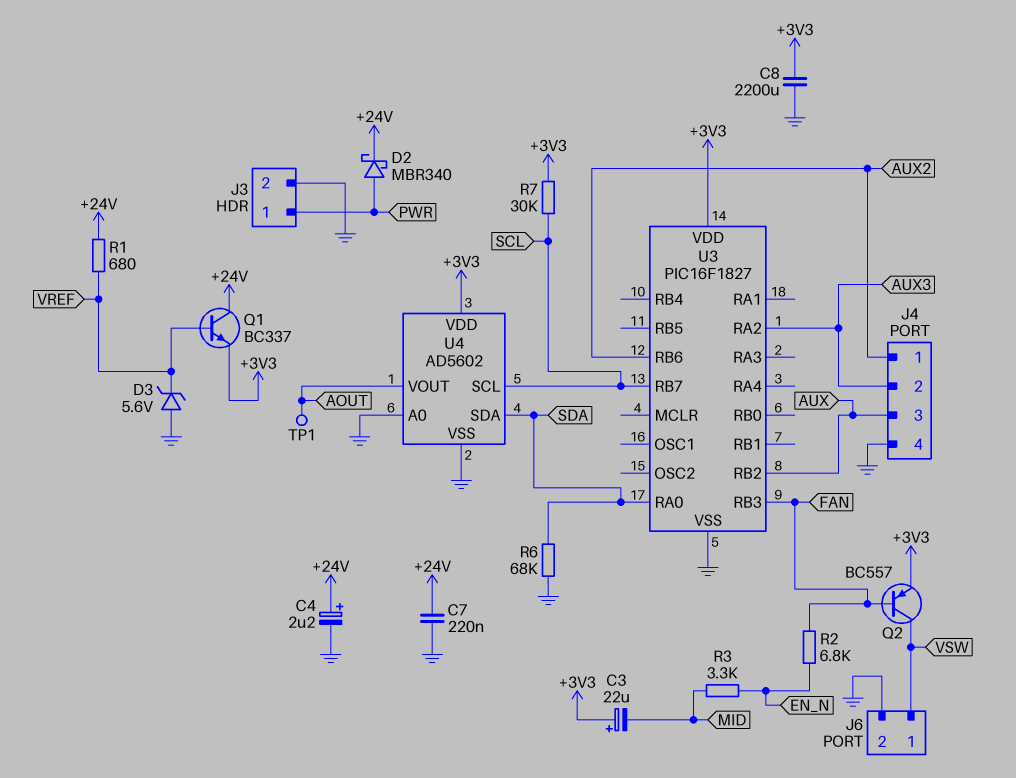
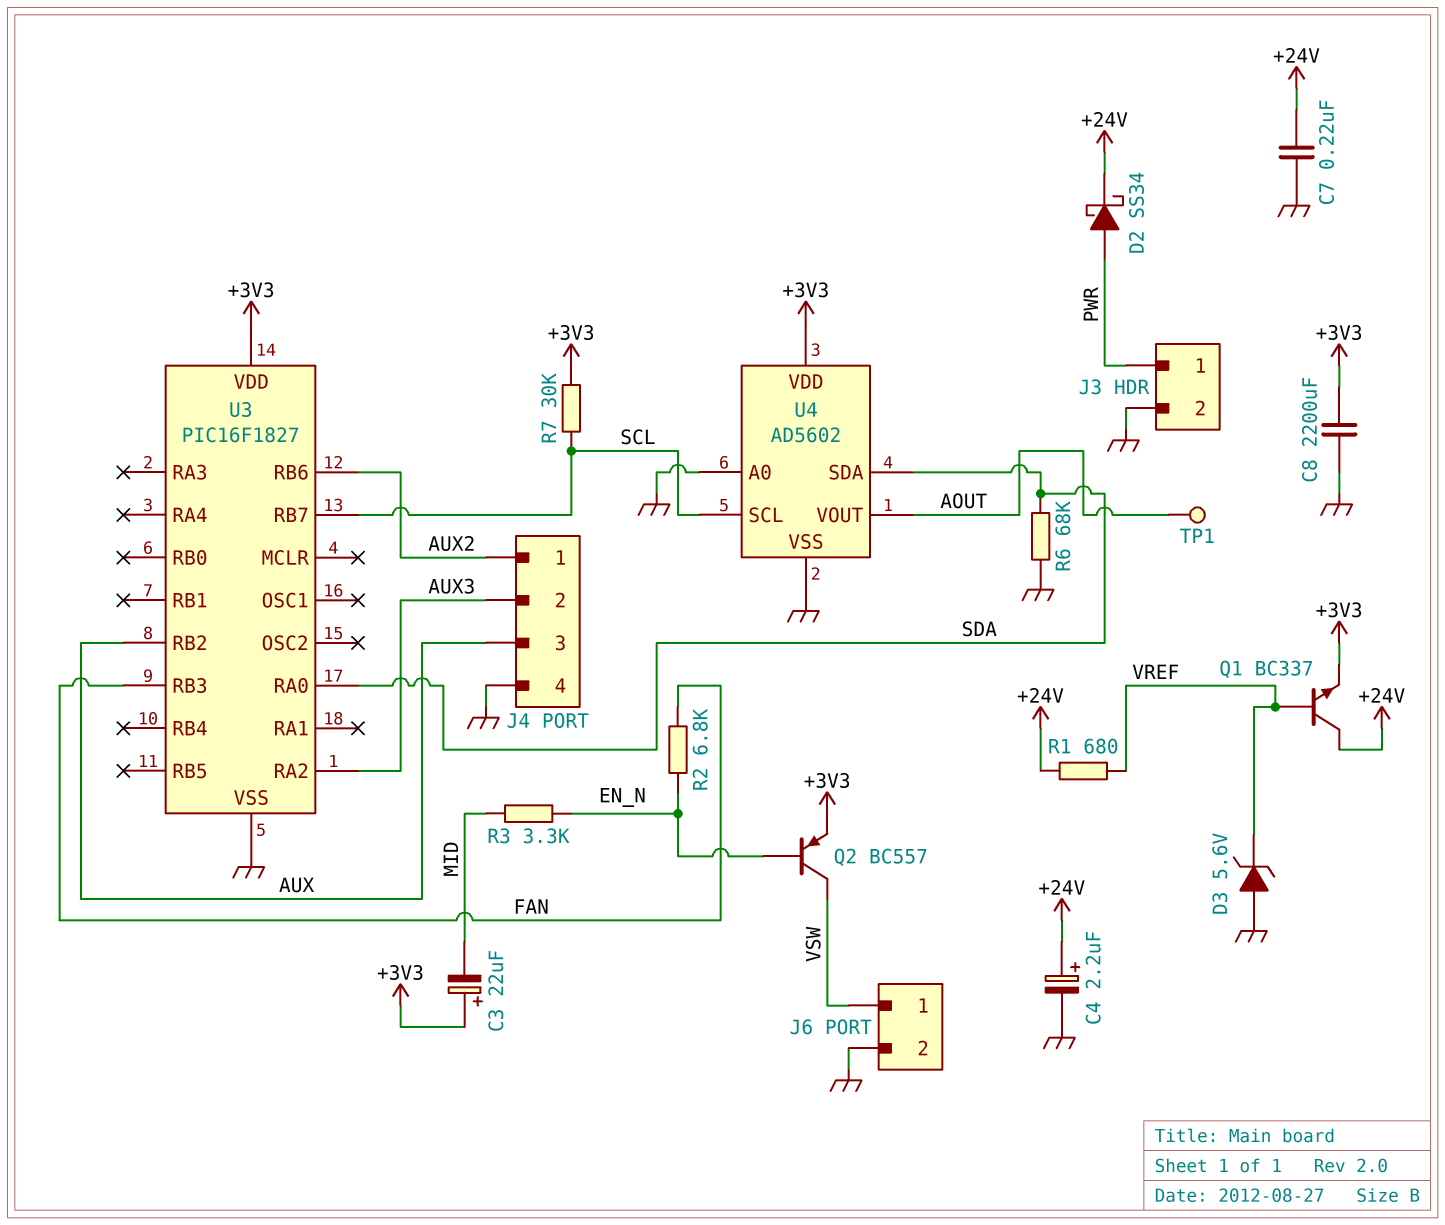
D2: schottky MBR340 (A PWR, K +24V) -> schottky SS34 (A PWR, K +24V)
Q2: PNP BC557 (B FAN, C VSW, E +3V3) -> PNP BC557 (B EN_N, C VSW, E +3V3)

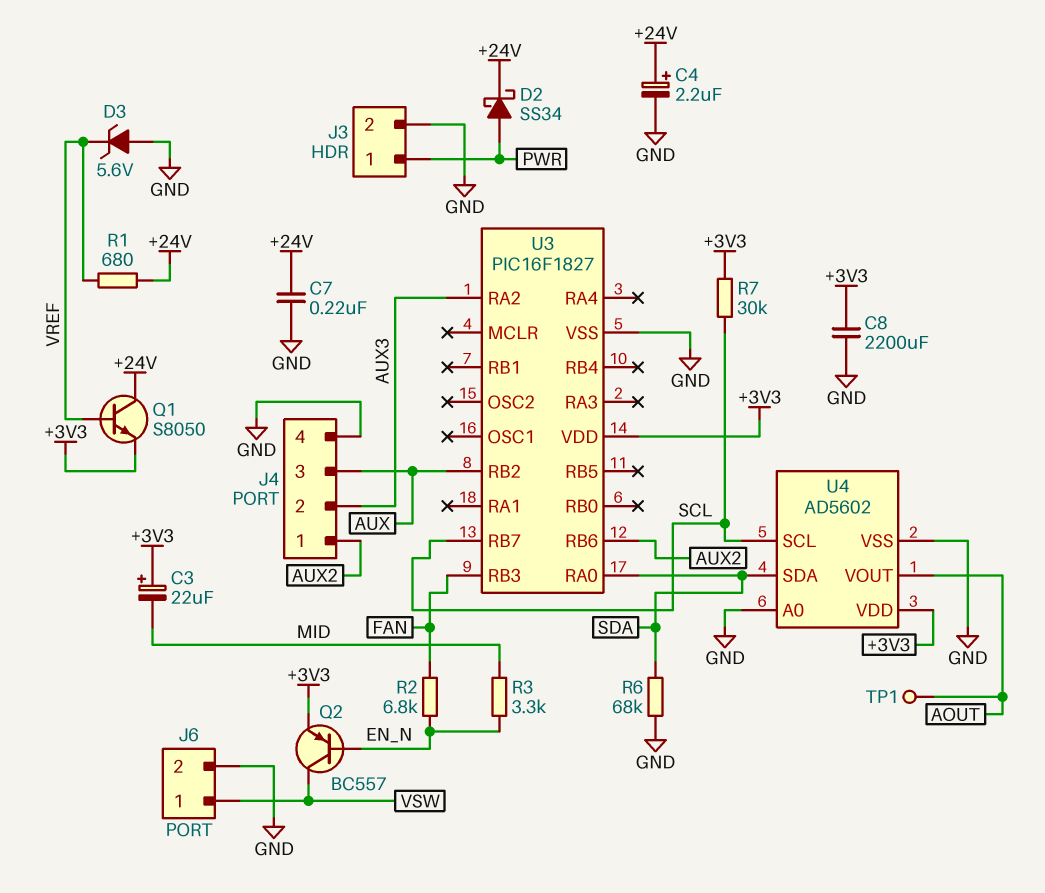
Q1: NPN BC337 (B VREF, C +24V, E +3V3) -> NPN S8050 (B VREF, C +24V, E +3V3)

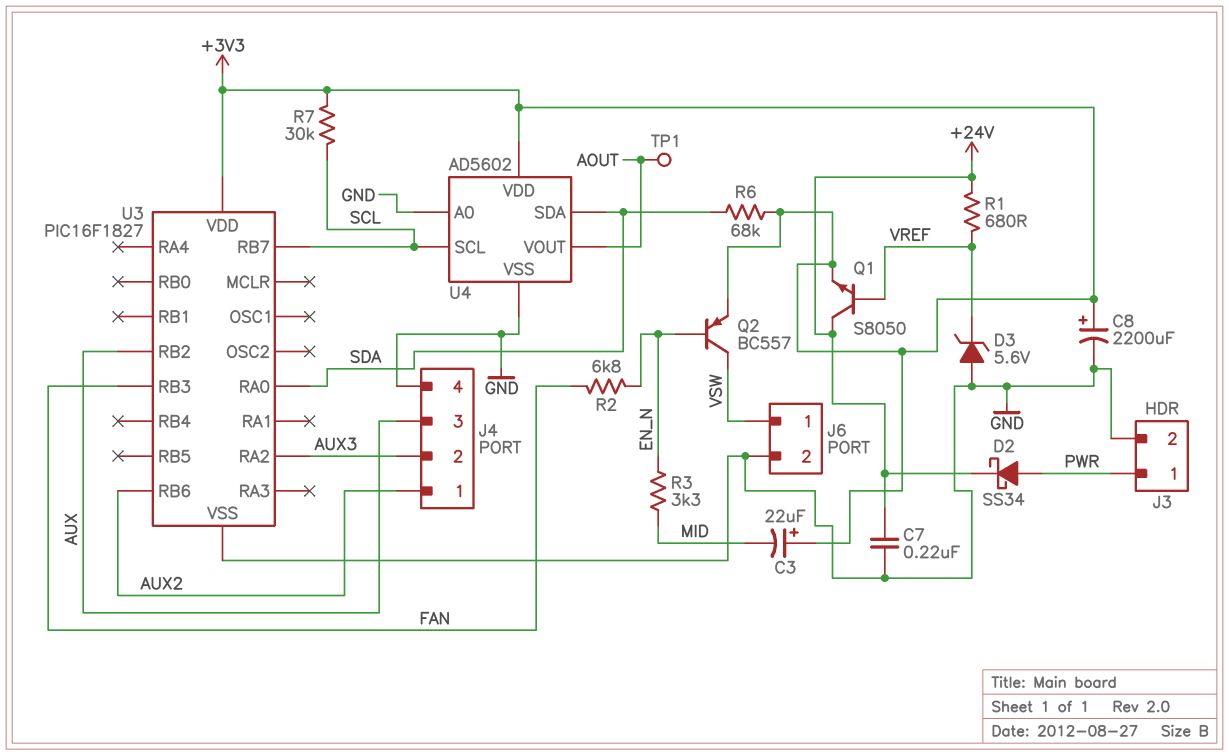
C4: 2.2uF (plus +24V, minus GND) -> none
C8: 2200uF (+3V3, GND) -> 2200uF (plus +3V3, minus GND)
R6: 68k (GND, SDA) -> 68k (+3V3, SDA)

